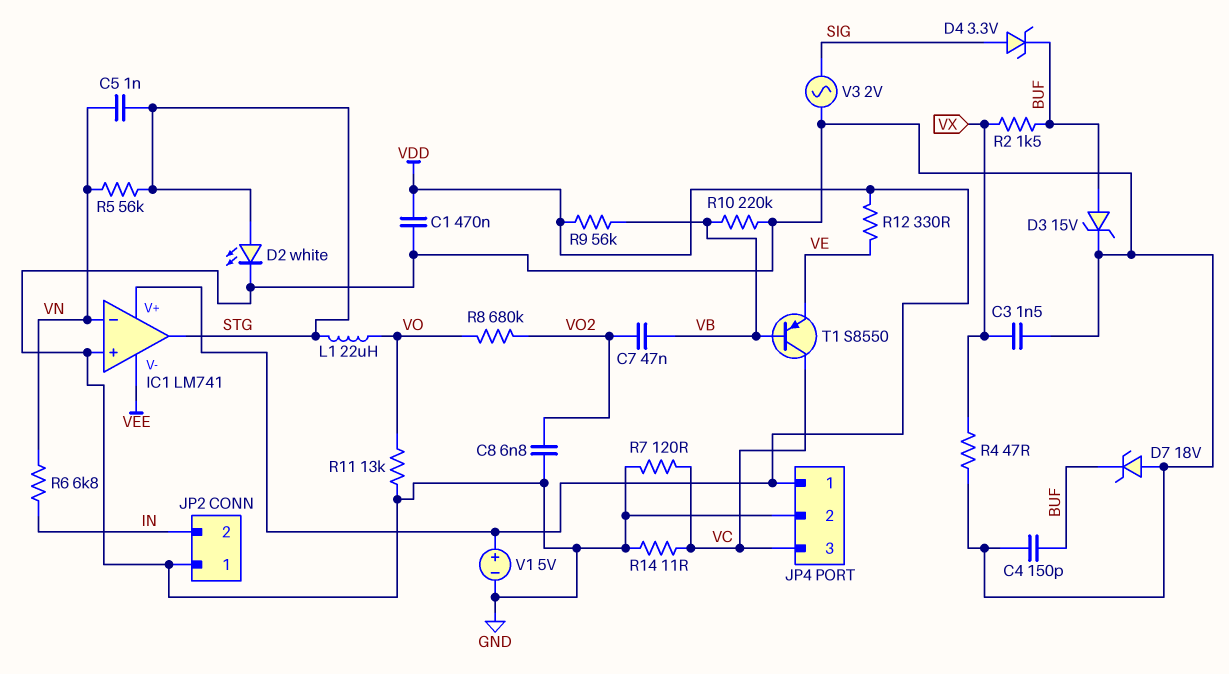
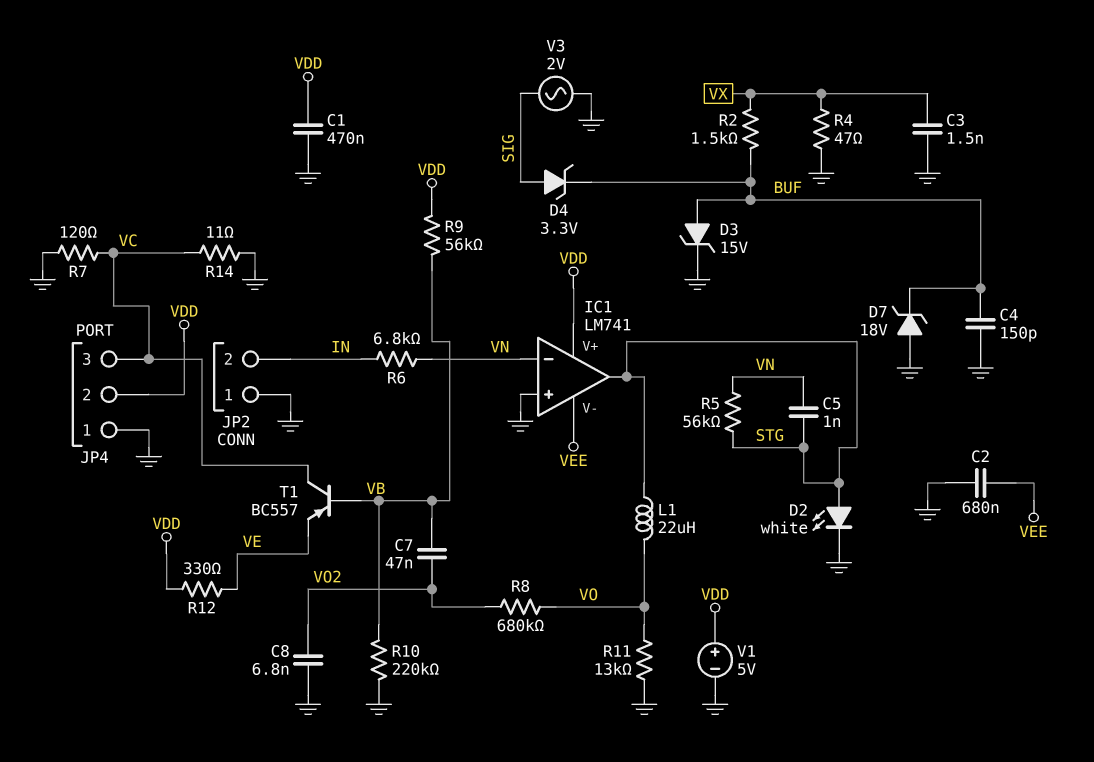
C2: none -> 680nF (GND, VEE)
JP4 pin 1: VDD -> GND
JP4 pin 2: GND -> VDD
T1: PNP S8550 (B VB, C VC, E VE) -> PNP BC557 (B VB, C VC, E VE)

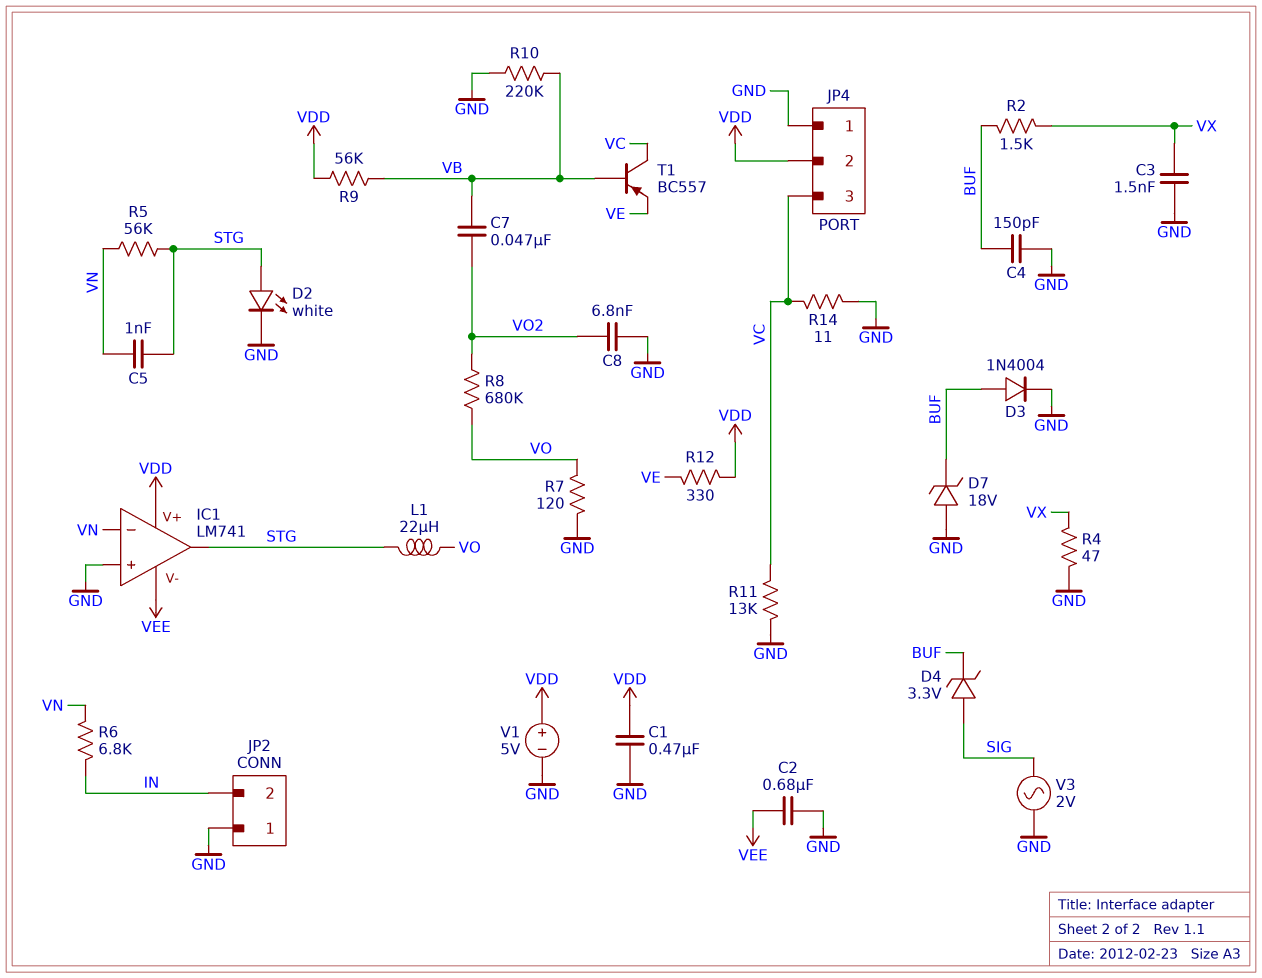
D3: zener 15V (A BUF, K GND) -> diode 1N4004 (A BUF, K GND)
R7: 120 (GND, VC) -> 120 (GND, VO)
R11: 13k (GND, VO) -> 13k (GND, VC)

